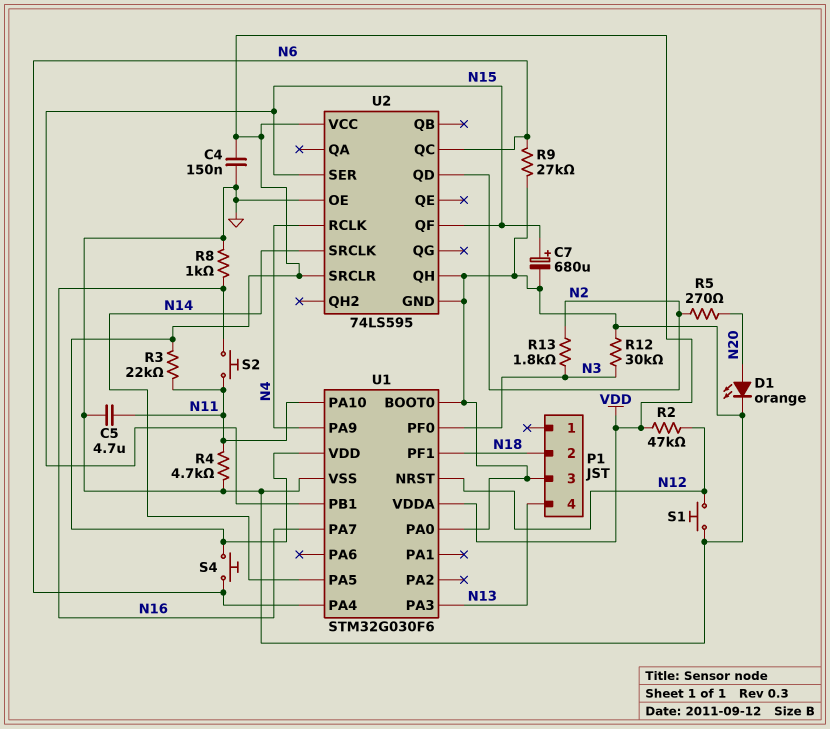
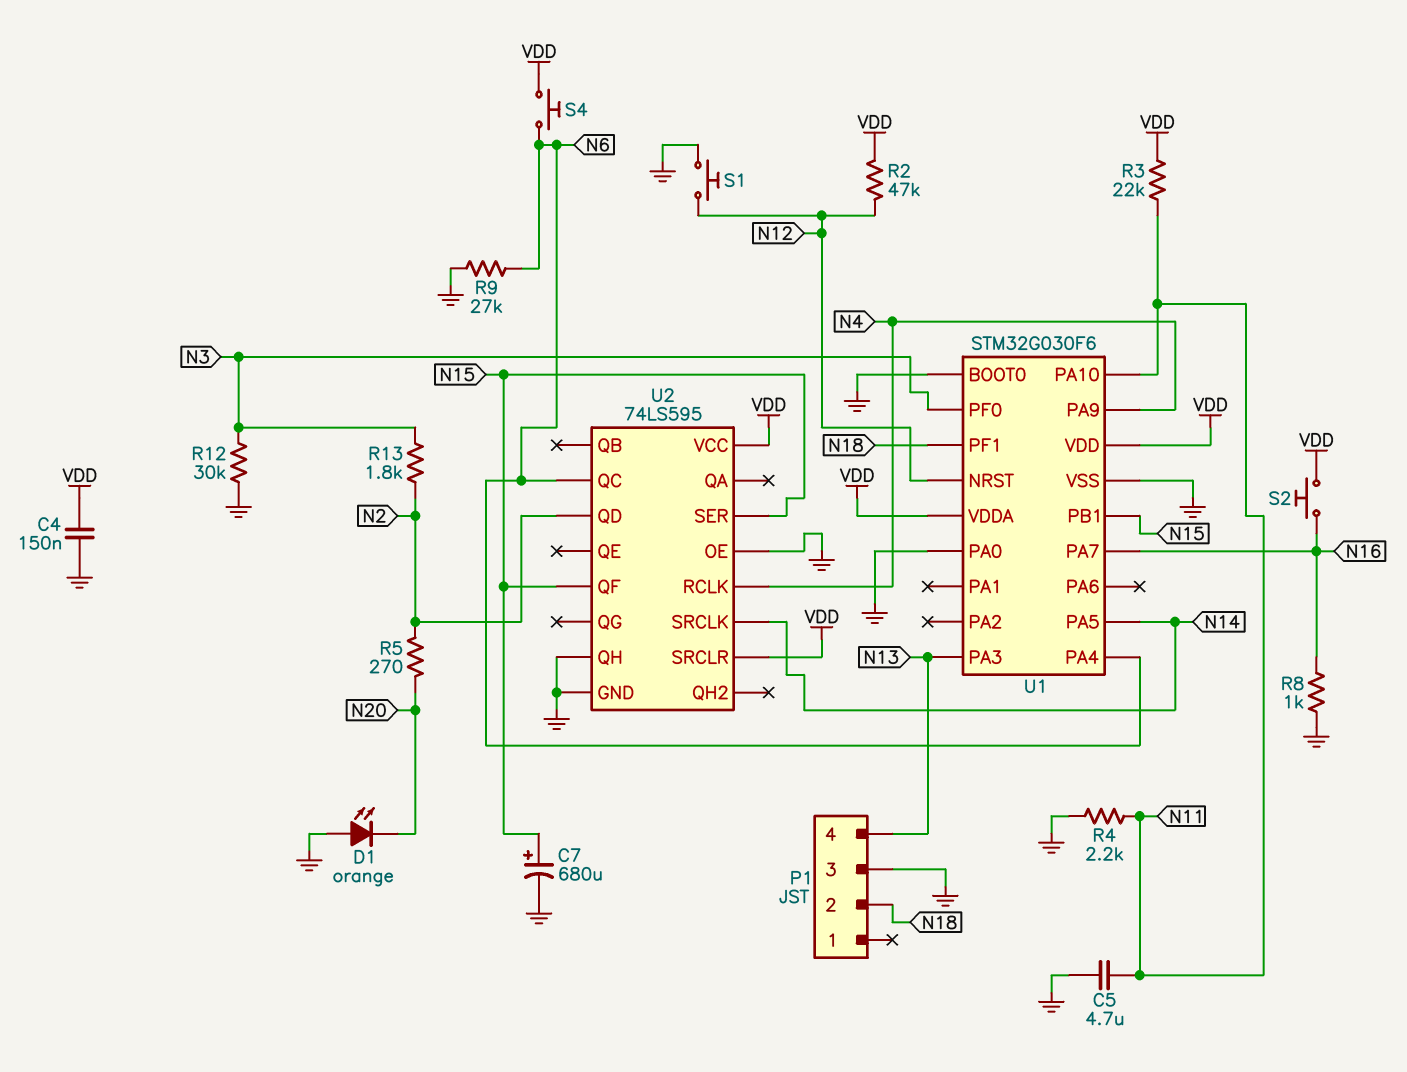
D1: LED orange (A N20, K GND) -> LED orange (A GND, K N20)
R4: 4.7k (GND, N11) -> 2.2k (GND, N11)
S2: button (N11, N16) -> button (N16, VDD)

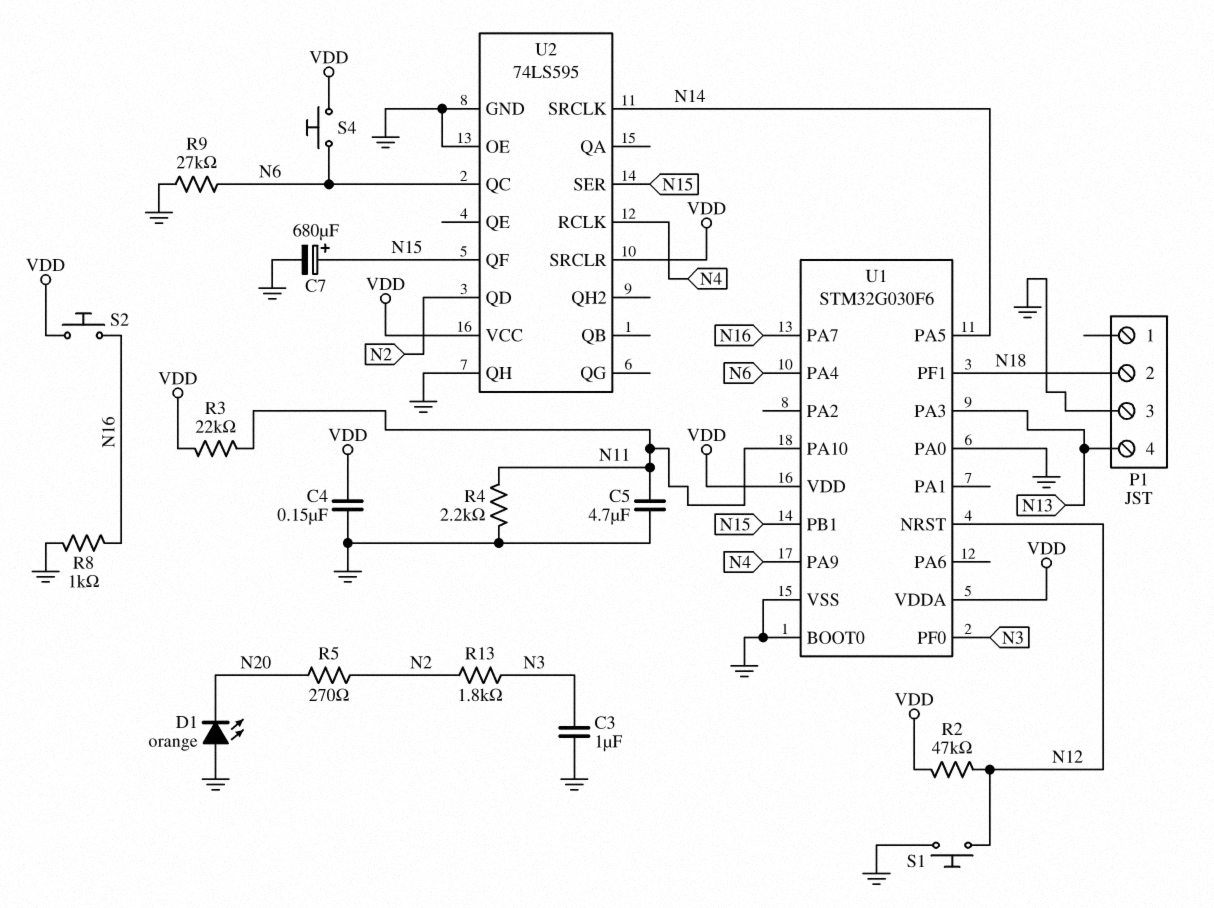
C3: none -> 1uF (GND, N3)
R12: 30k (GND, N3) -> none

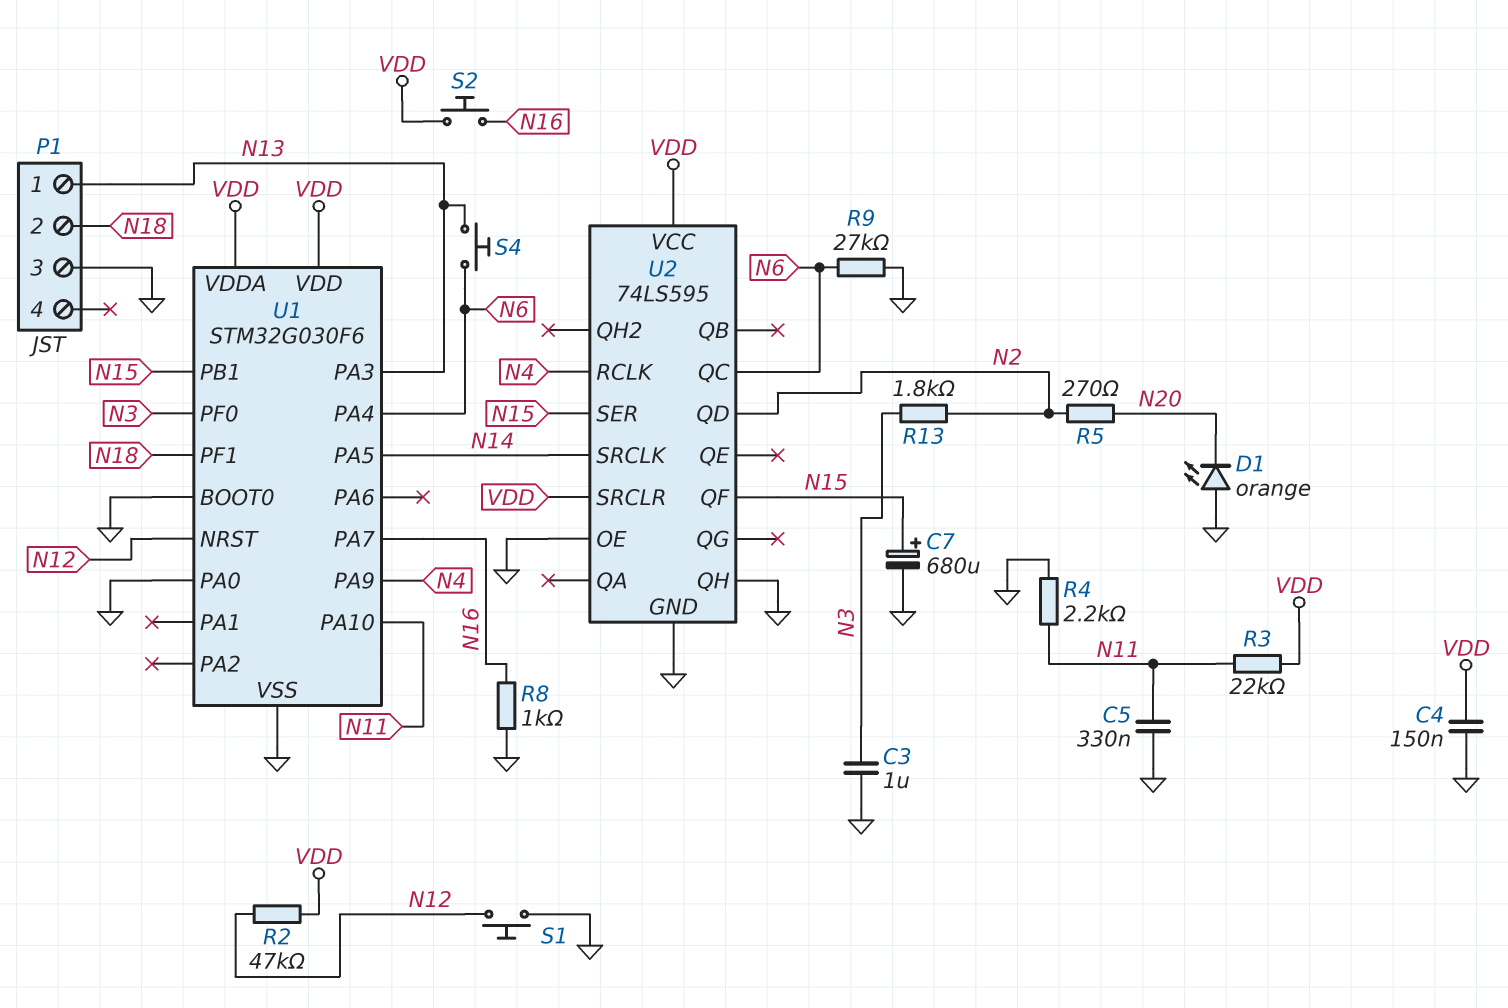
C5: 4.7uF (GND, N11) -> 330nF (GND, N11)
P1 pin 1: none -> N13
P1 pin 4: N13 -> none
S4: button (N6, VDD) -> button (N6, N13)

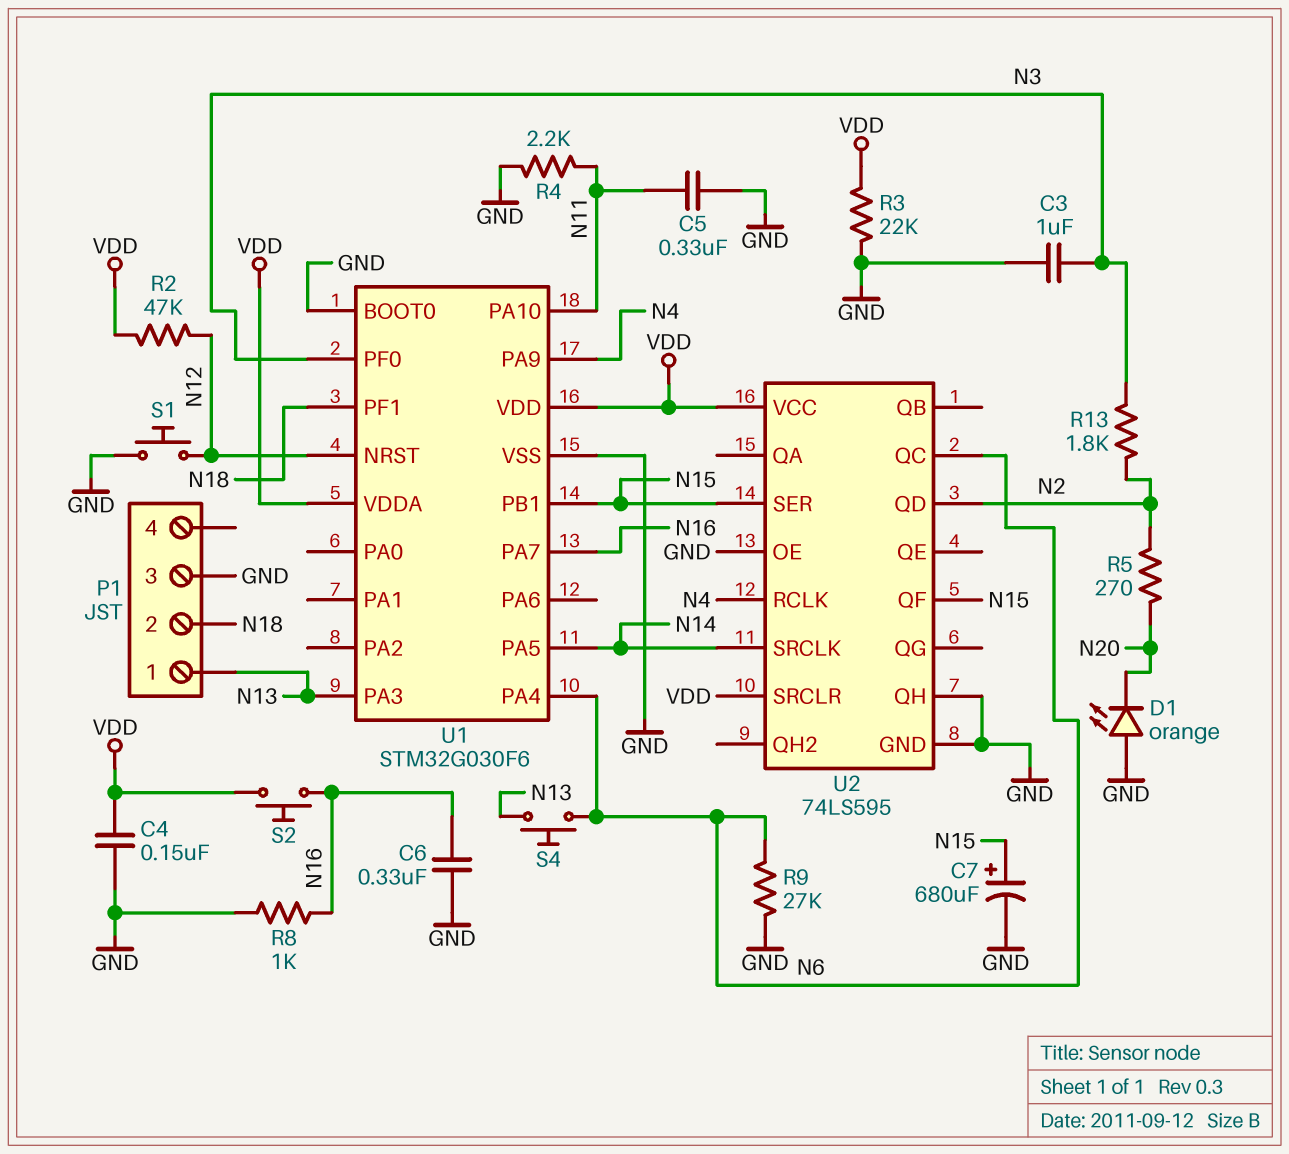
C6: none -> 330nF (GND, N16)
R3: 22k (N11, VDD) -> 22k (GND, VDD)
U1 pin PA0: GND -> none

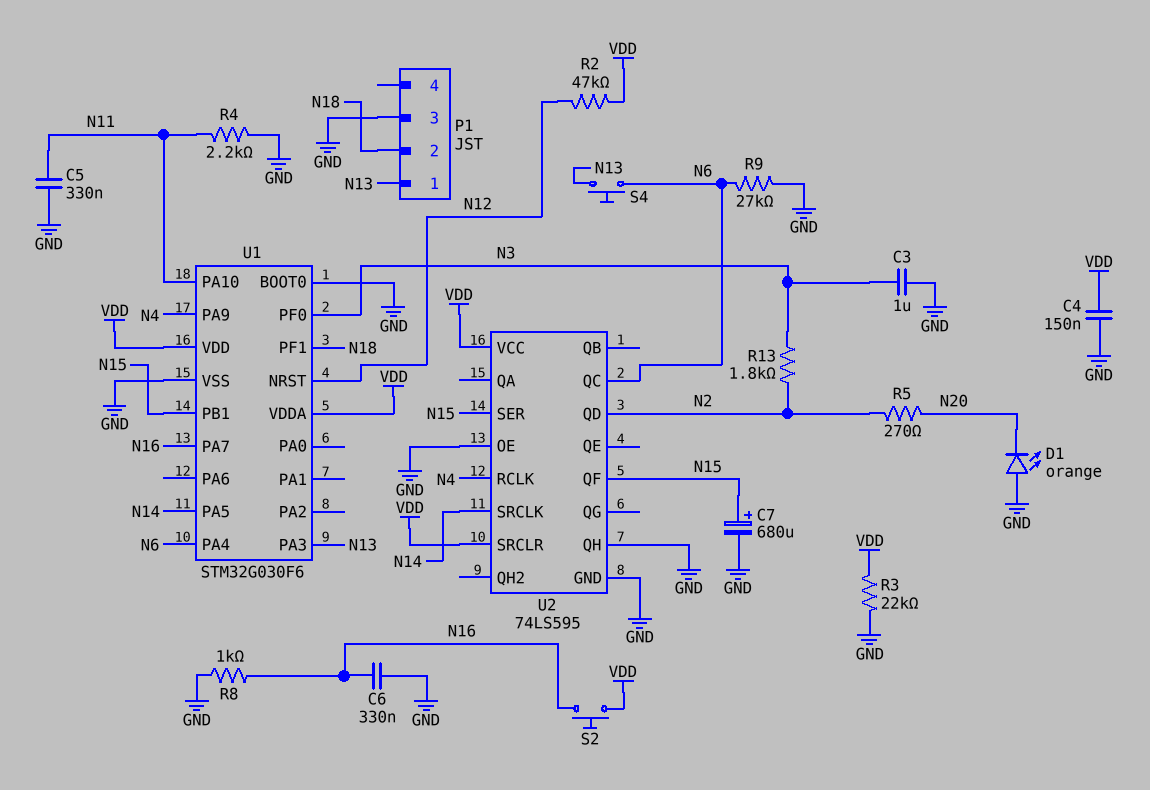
S1: button (GND, N12) -> none

